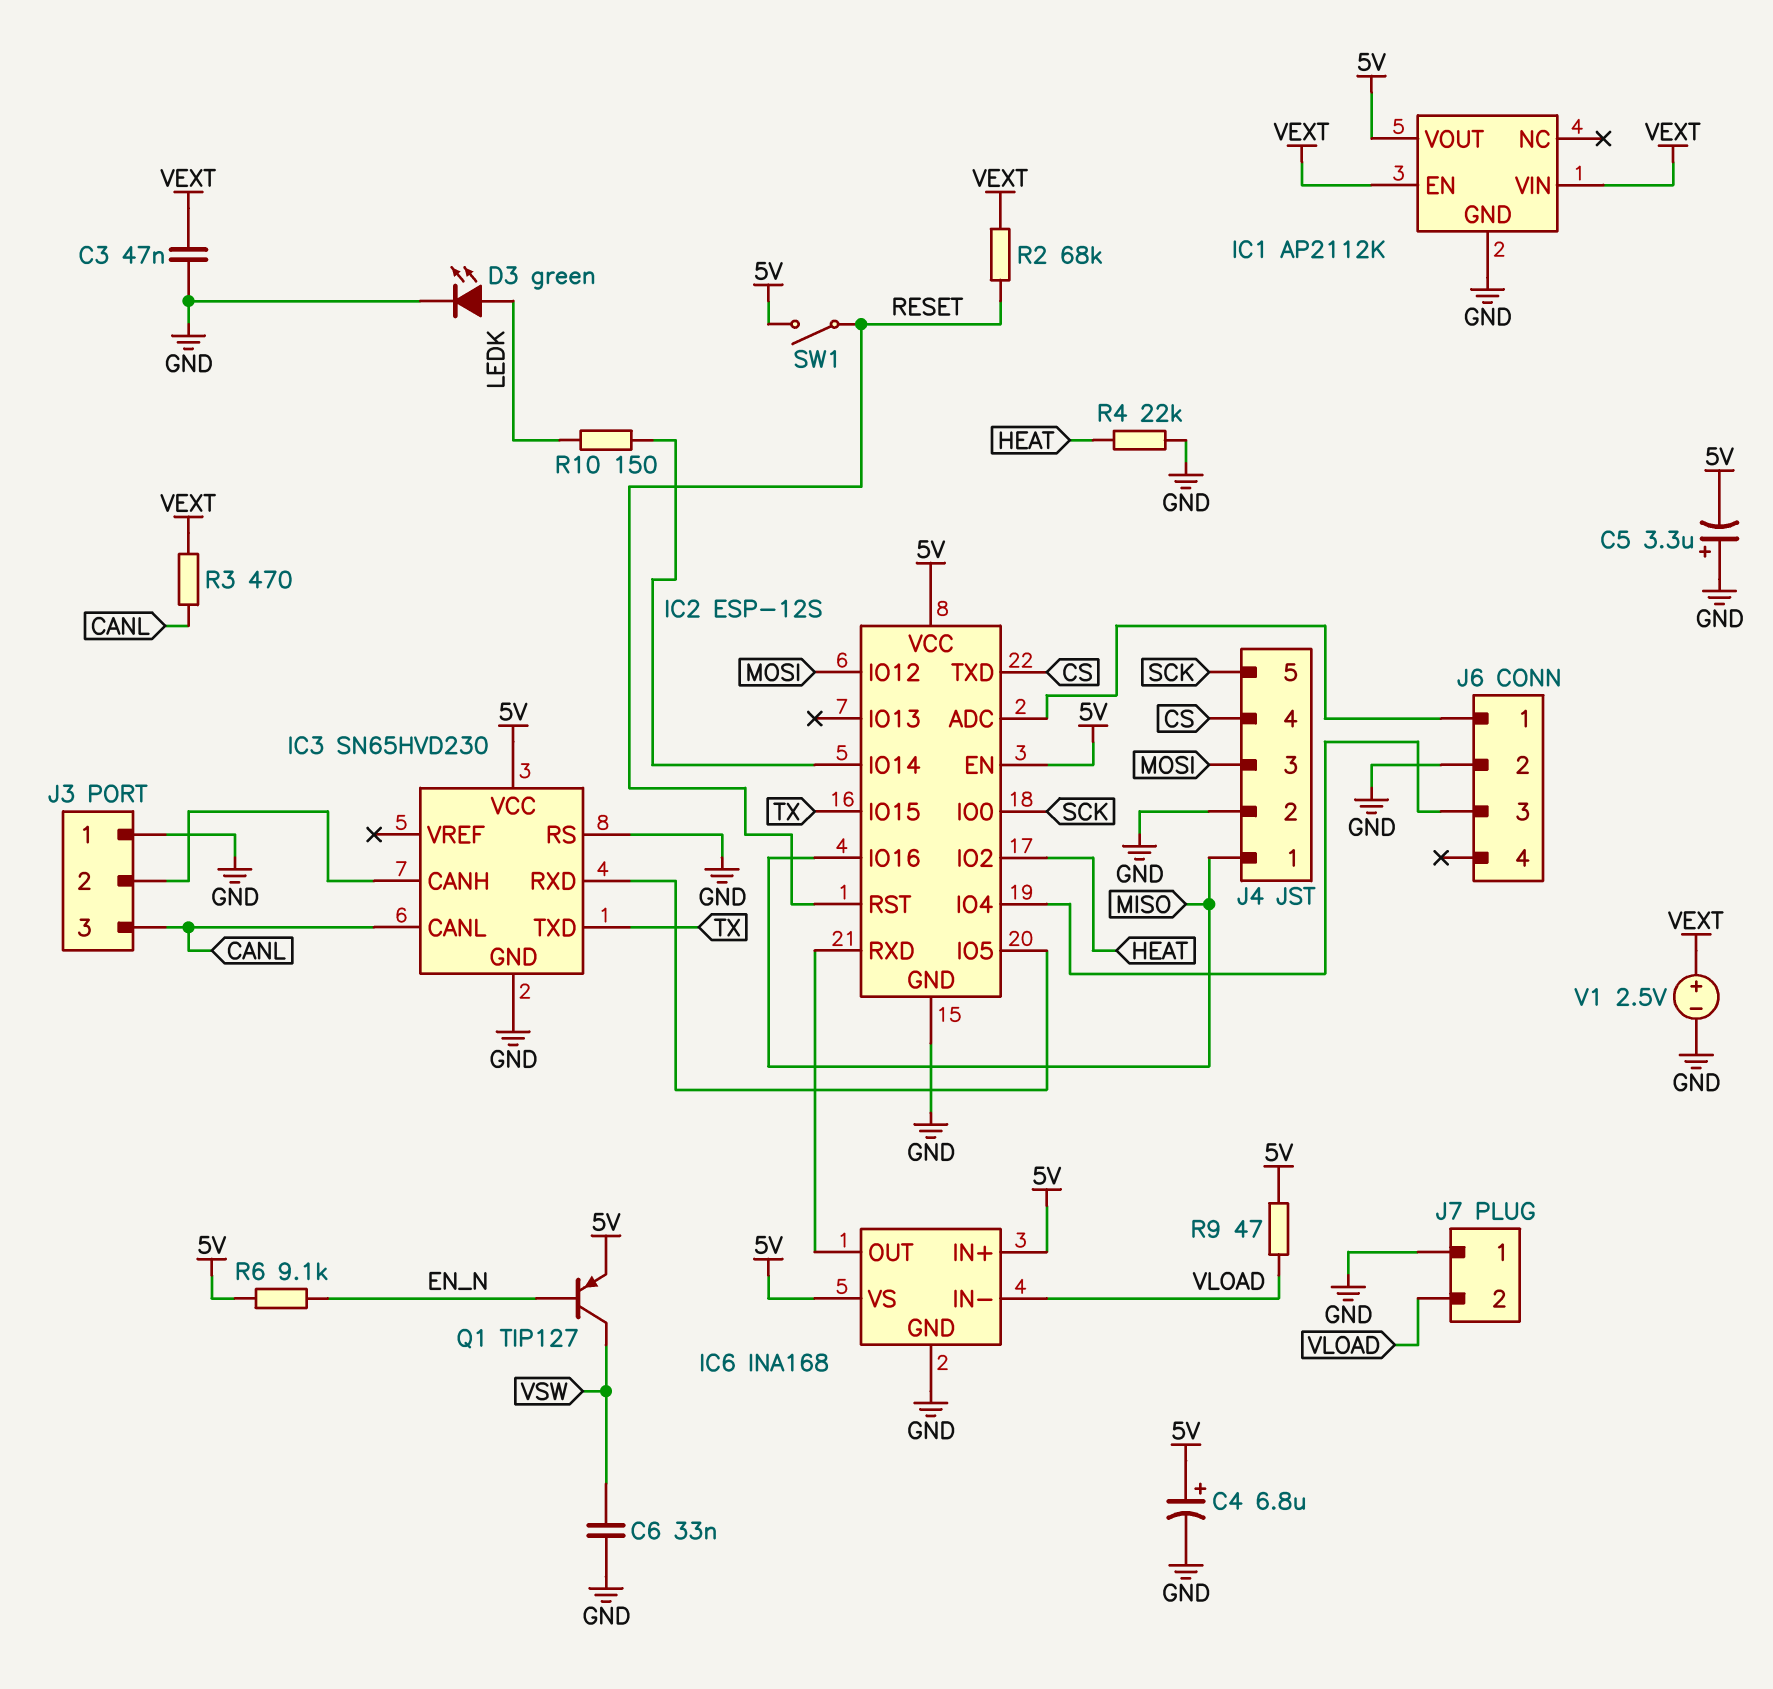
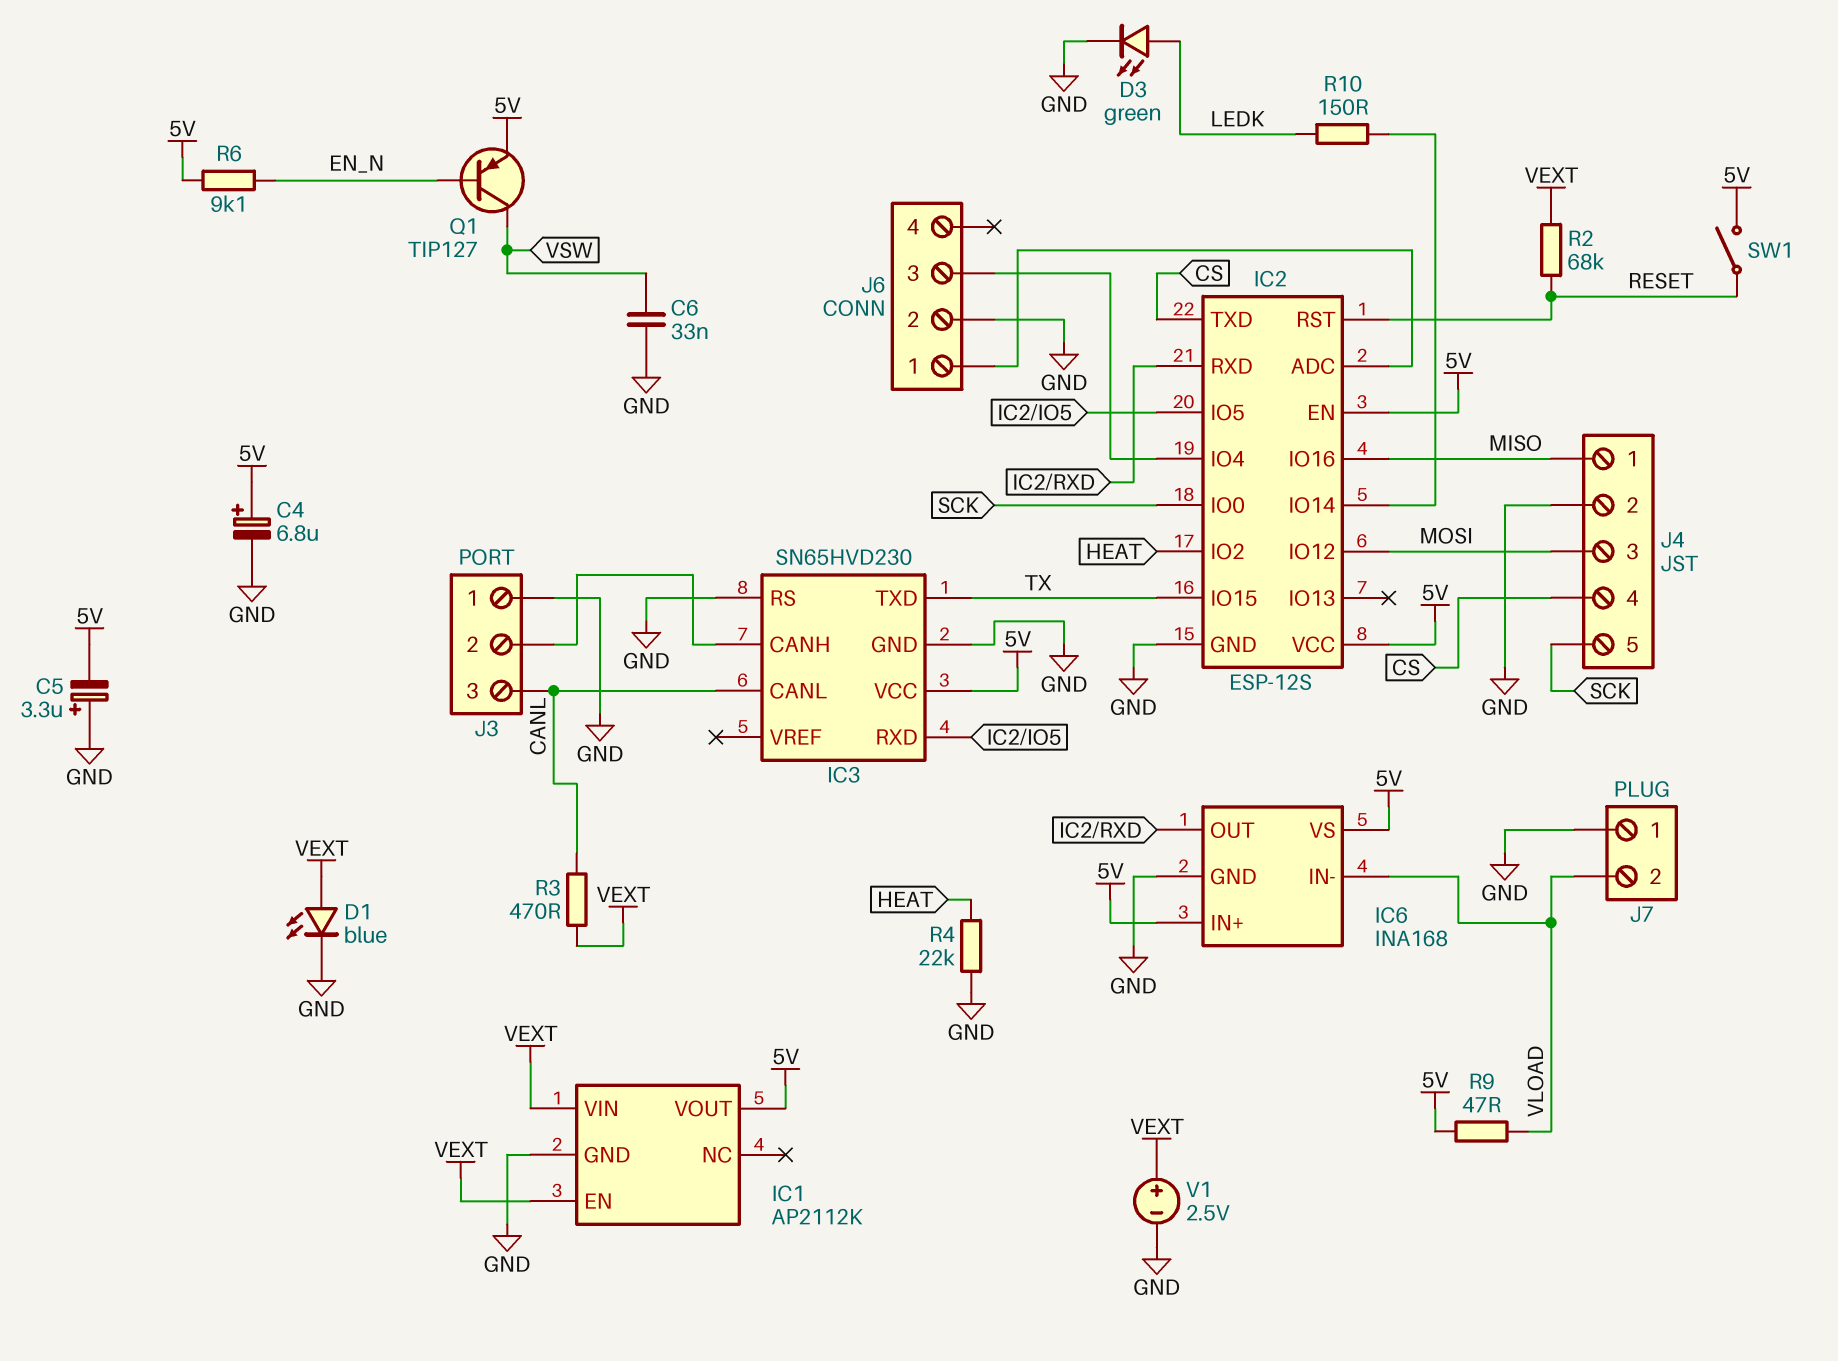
C3: 47nF (GND, VEXT) -> none
D1: none -> LED blue (A VEXT, K GND)

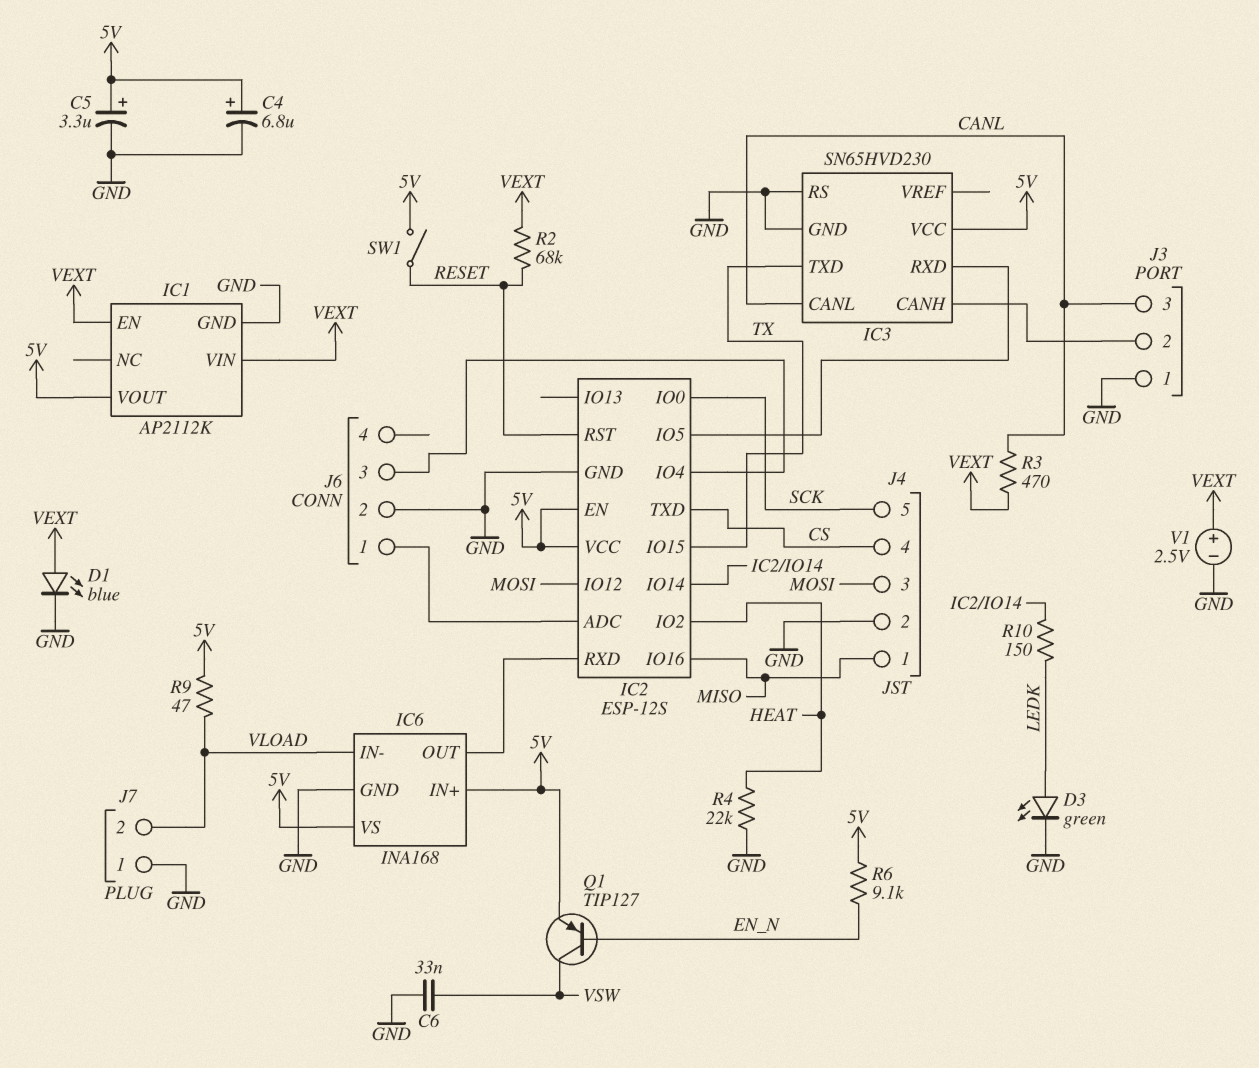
C5: 3.3uF (plus GND, minus 5V) -> 3.3uF (plus 5V, minus GND)

